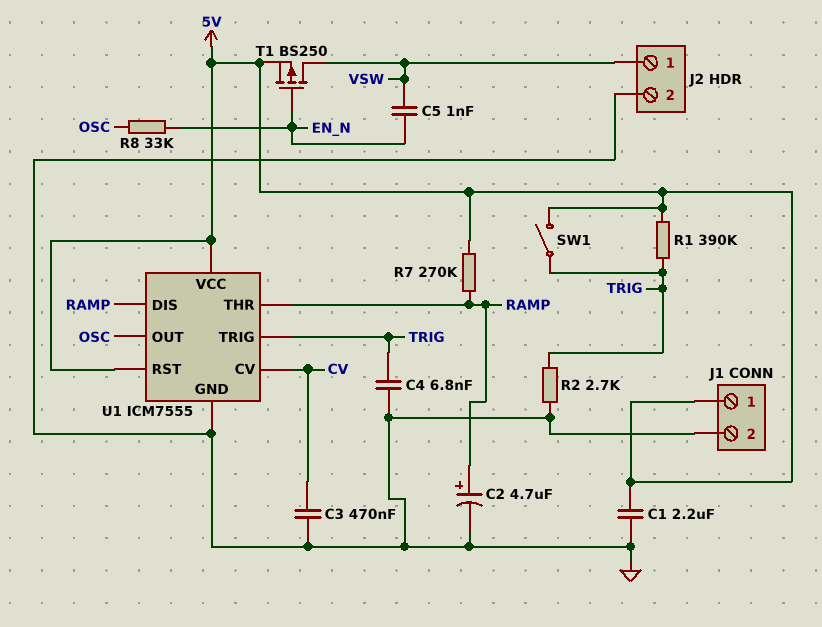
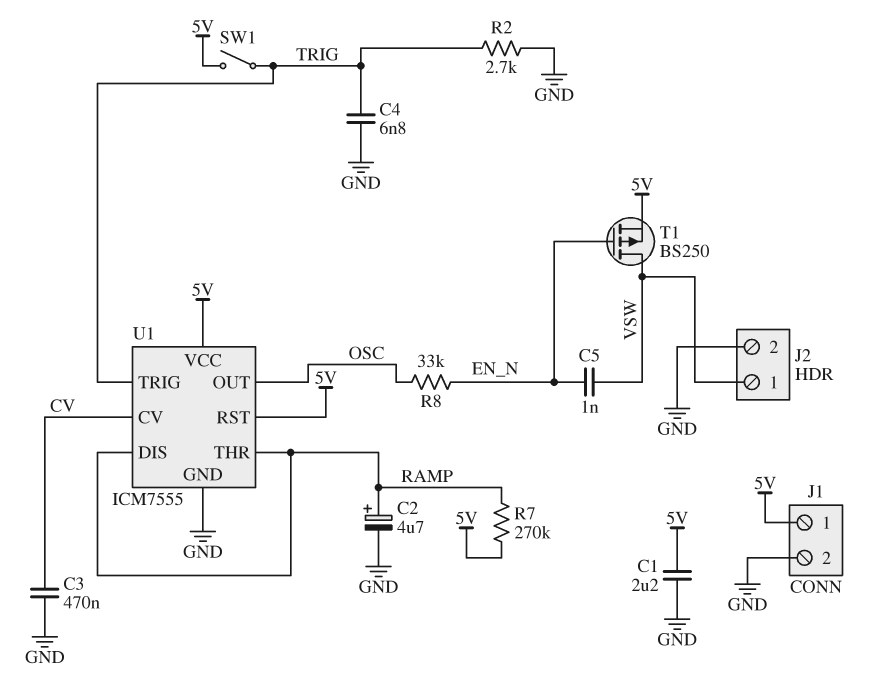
R1: 390k (5V, TRIG) -> none

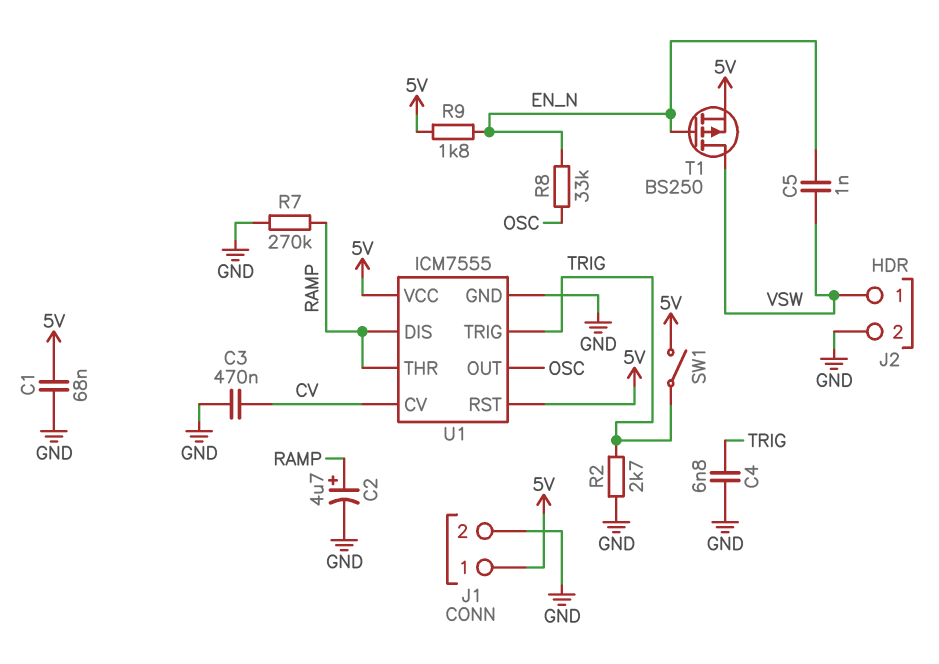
C1: 2.2uF (5V, GND) -> 68nF (5V, GND)
R7: 270k (5V, RAMP) -> 270k (GND, RAMP)
R9: none -> 1.8k (5V, EN_N)

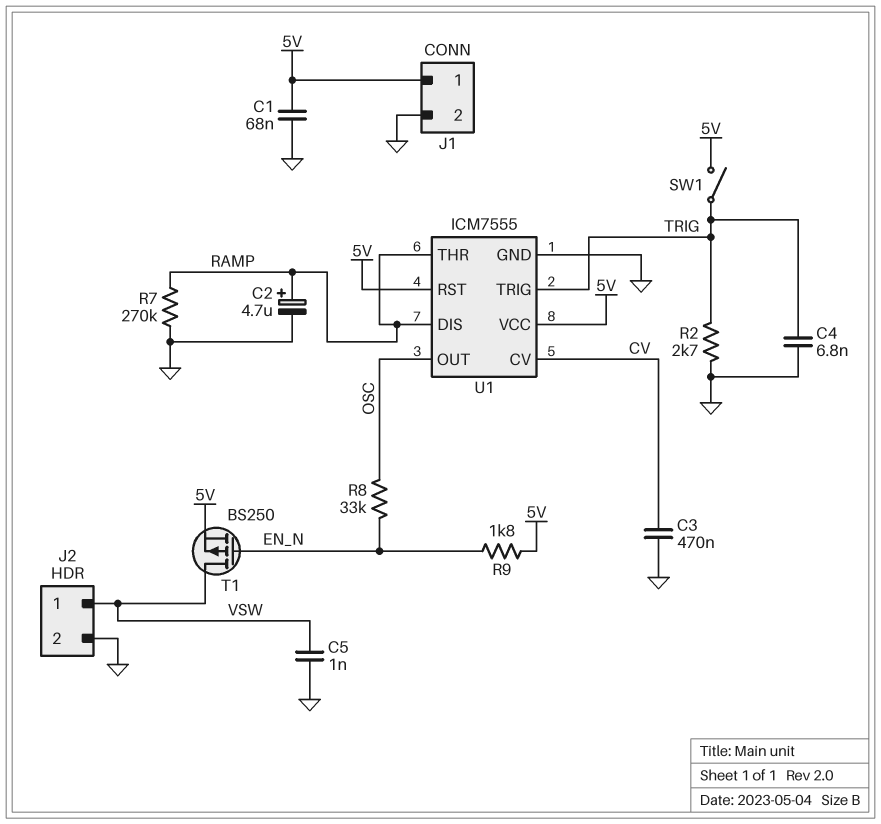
C5: 1nF (EN_N, VSW) -> 1nF (GND, VSW)

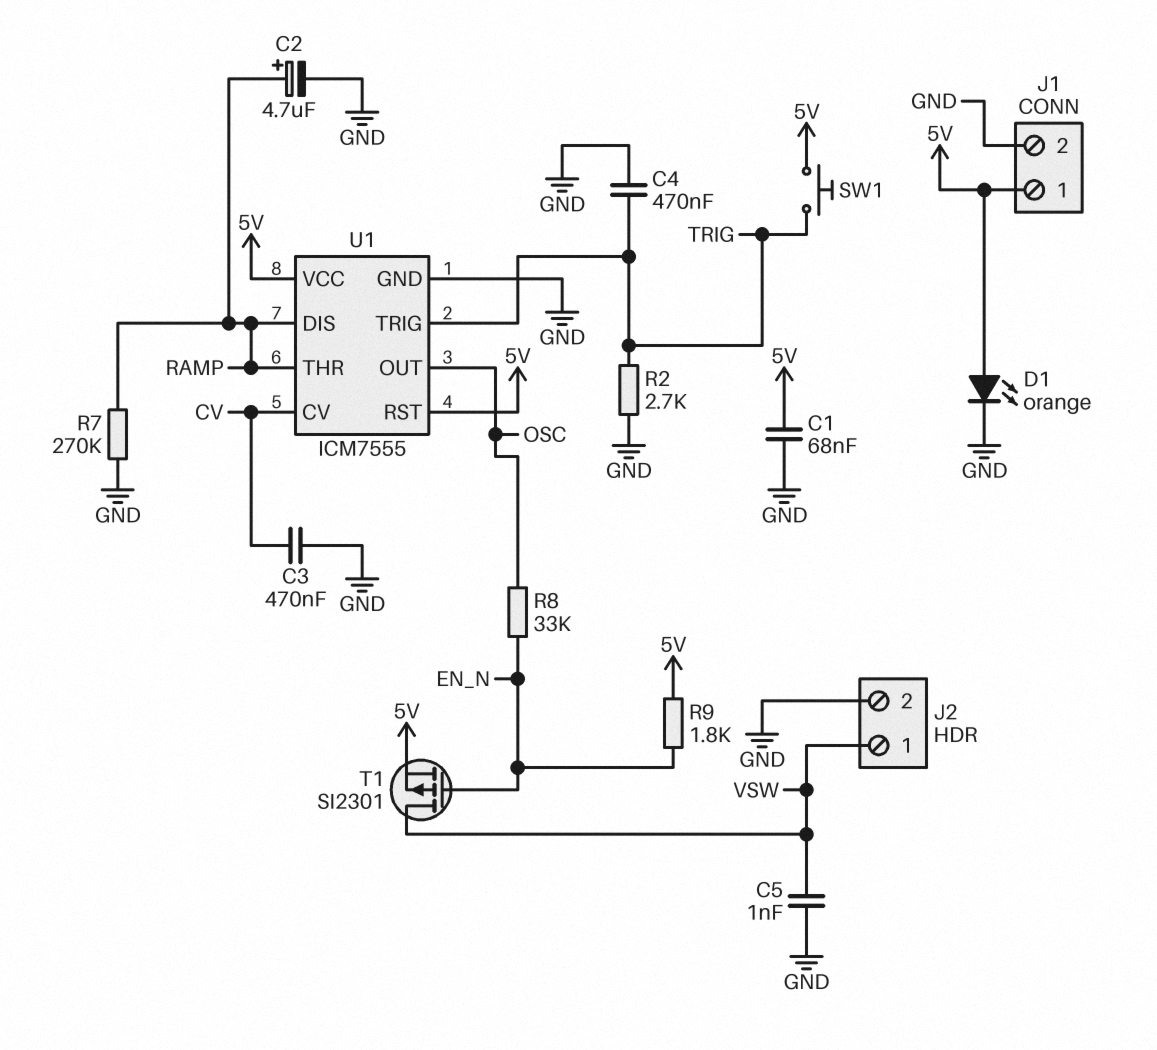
C4: 6.8nF (GND, TRIG) -> 470nF (GND, TRIG)
D1: none -> LED orange (A 5V, K GND)
SW1: switch (5V, TRIG) -> button (5V, TRIG)
T1: PMOS BS250 (G EN_N, D VSW, S 5V) -> PMOS SI2301 (G EN_N, D VSW, S 5V)

